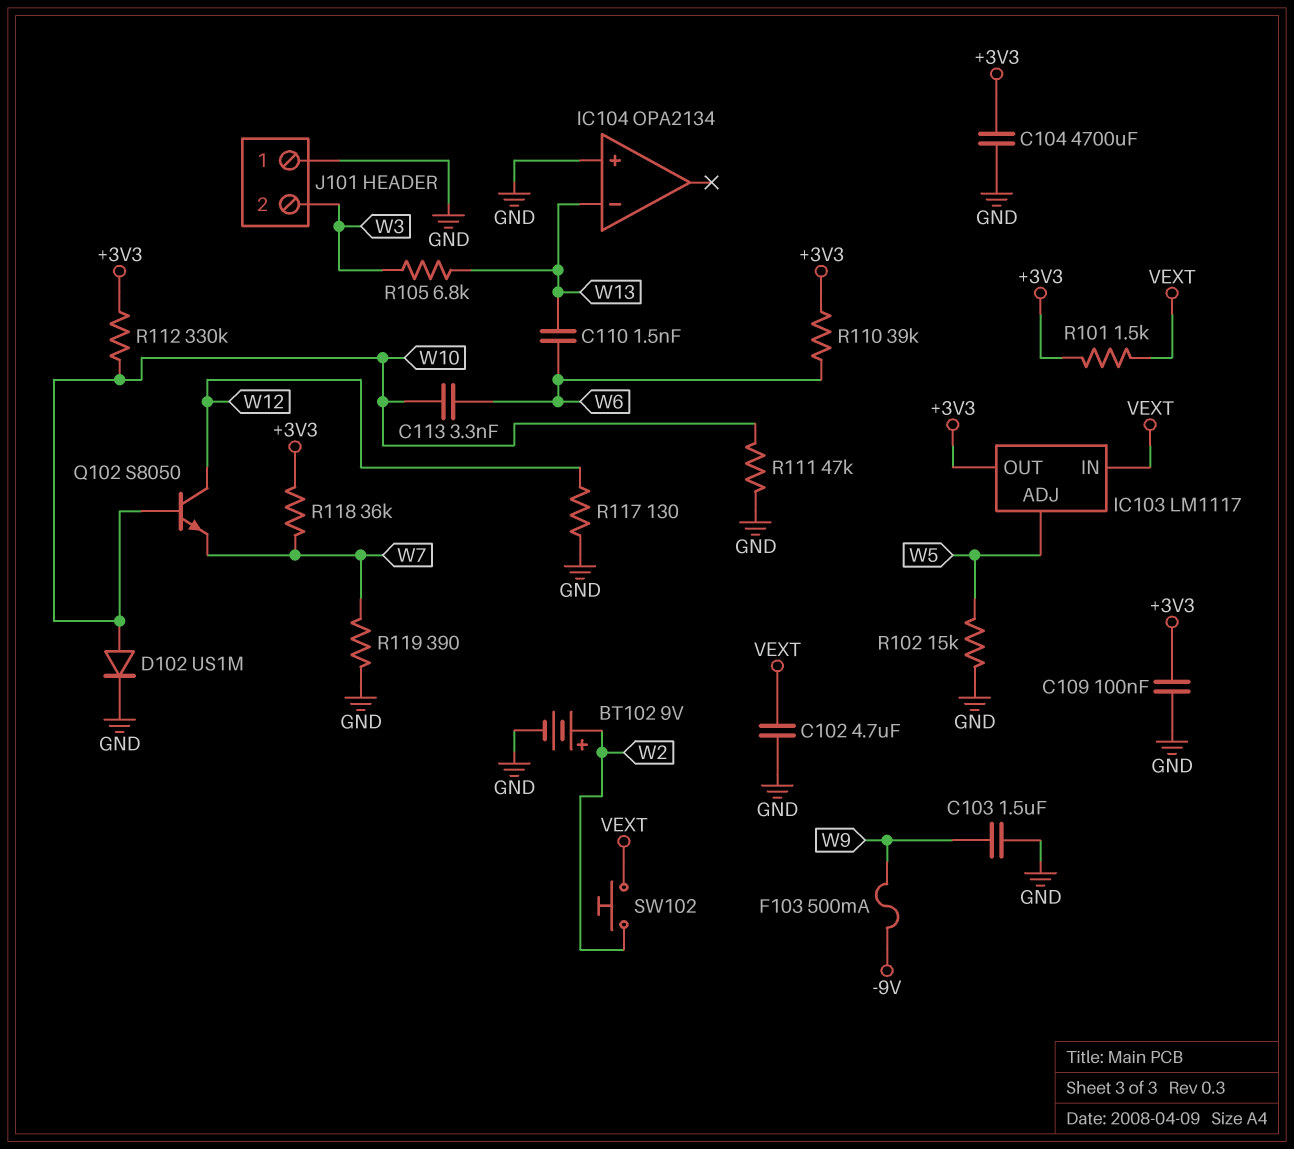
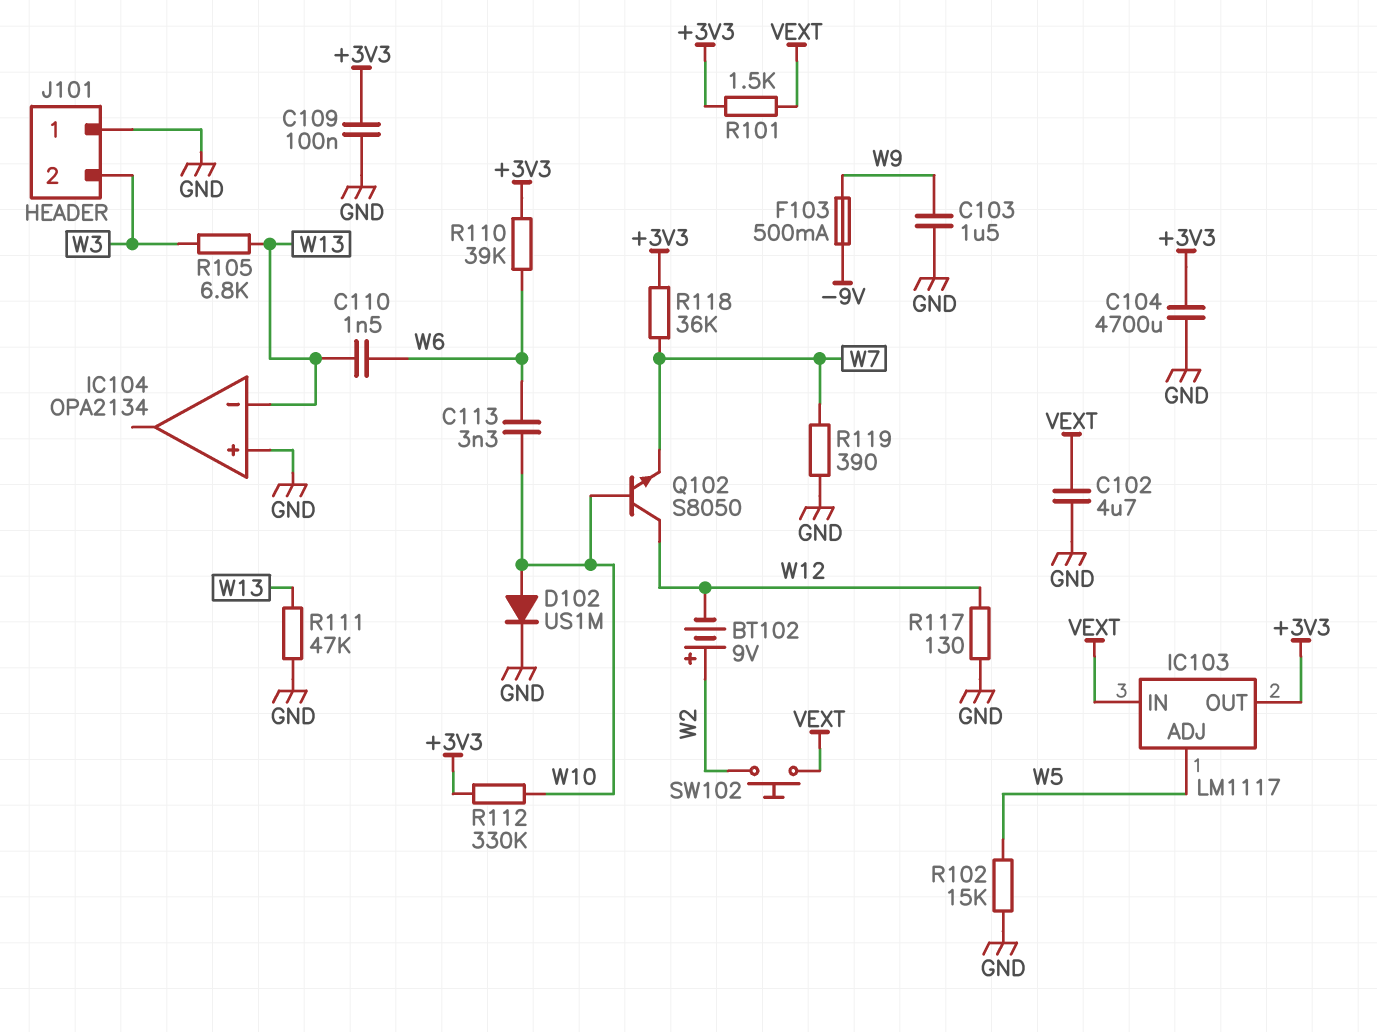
BT102: 9V (plus W2, minus GND) -> 9V (plus W2, minus W12)
R111: 47k (GND, W10) -> 47k (GND, W13)

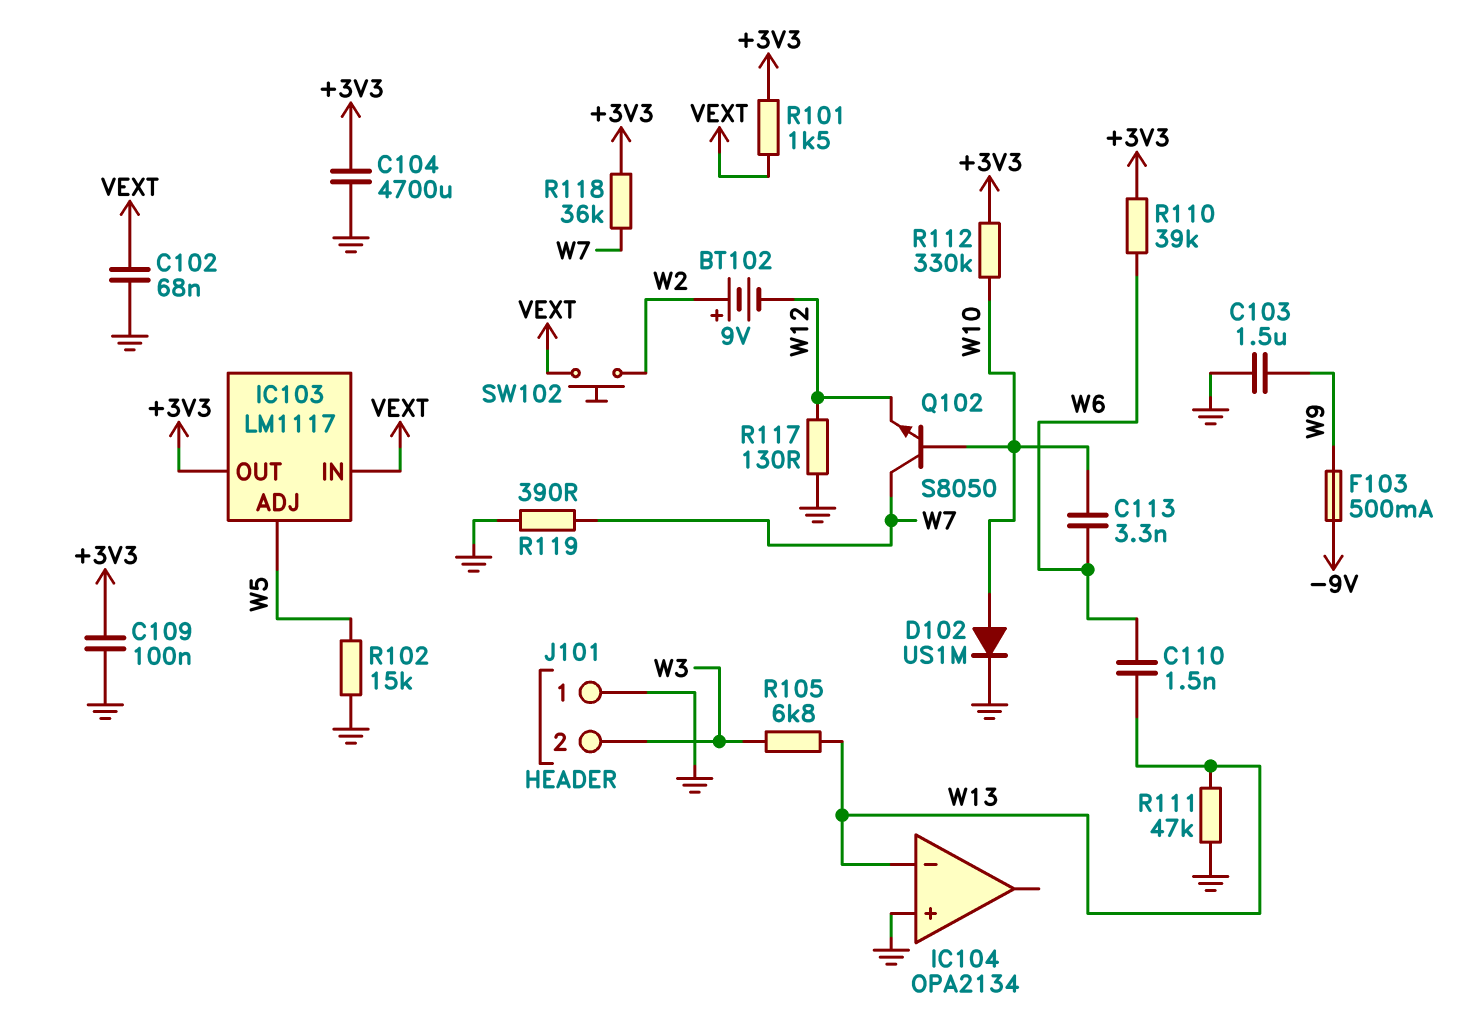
C102: 4.7uF (GND, VEXT) -> 68nF (GND, VEXT)
Q102: NPN S8050 (B W10, C W12, E W7) -> NPN S8050 (B W10, C W7, E W12)

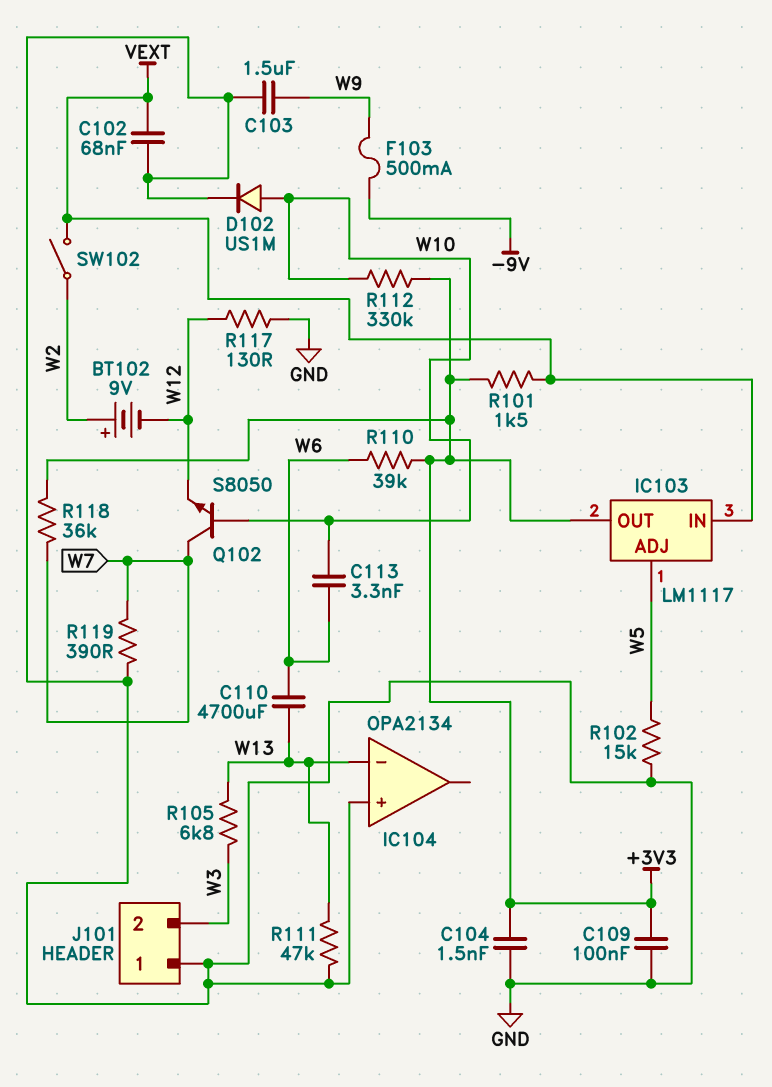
C104: 4700uF (+3V3, GND) -> 1.5nF (+3V3, GND)
C110: 1.5nF (W6, W13) -> 4700uF (W6, W13)
SW102: button (VEXT, W2) -> switch (VEXT, W2)

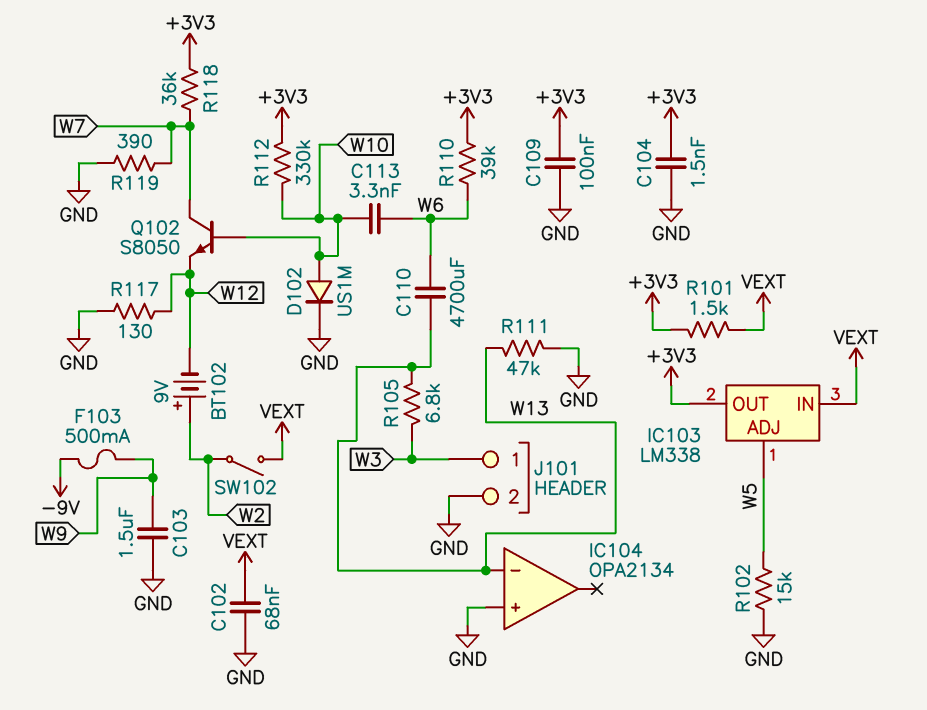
IC103: LM1117 -> LM338
J101 pin 1: GND -> W3
J101 pin 2: W3 -> GND

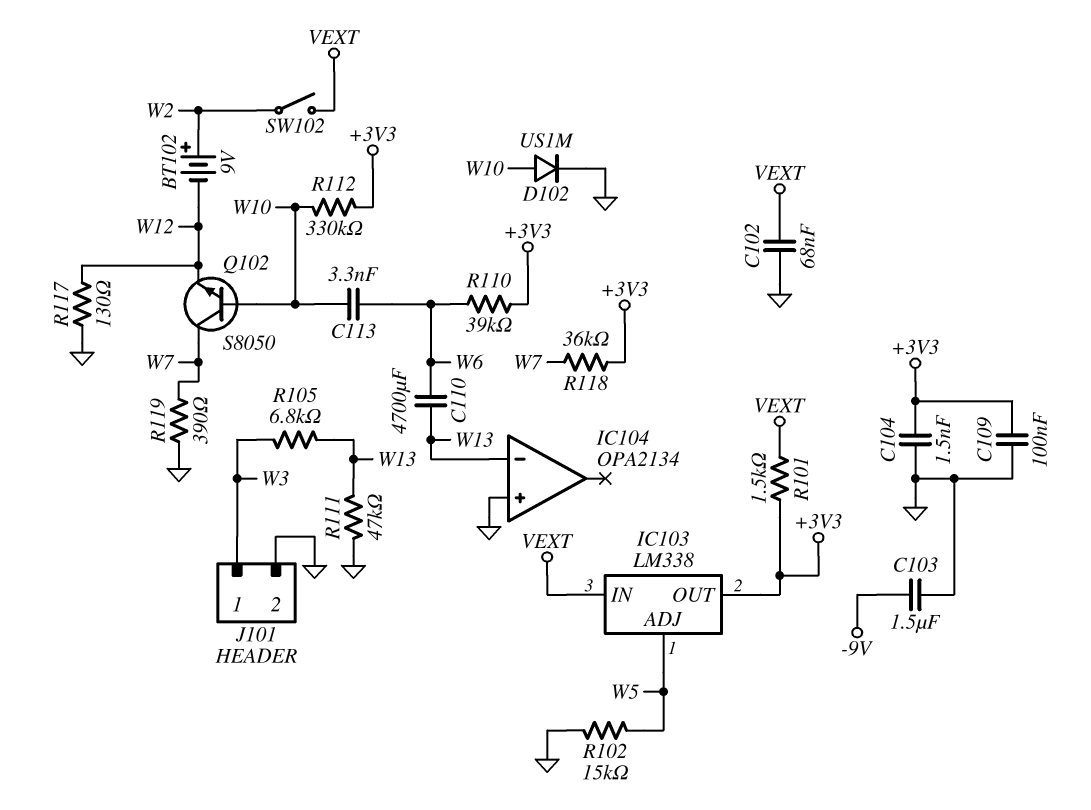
C103: 1.5uF (GND, W9) -> 1.5uF (-9V, GND)
F103: 500mA (-9V, W9) -> none

